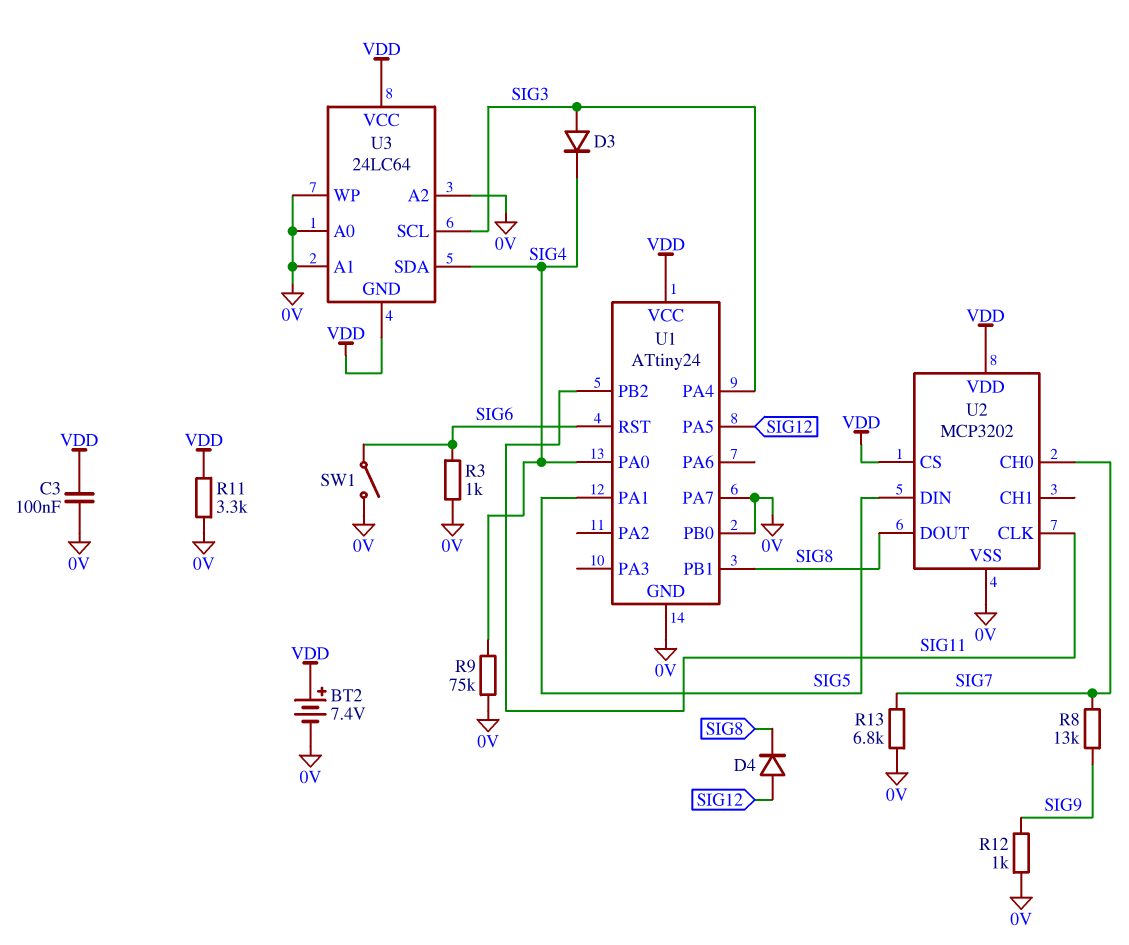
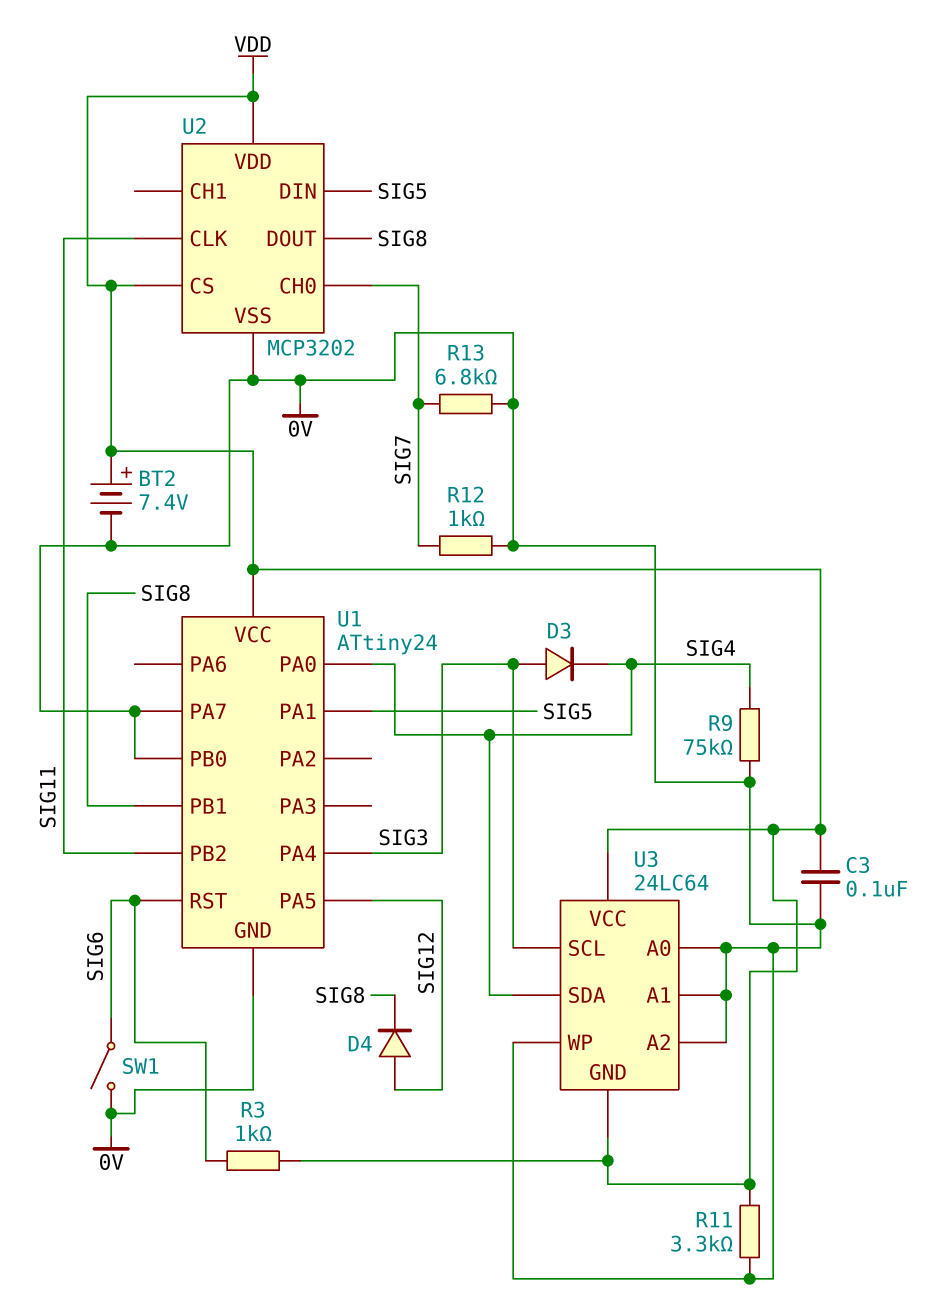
R3: 1k (0V, SIG6) -> 1k (SIG6, VDD)
R8: 13k (SIG7, SIG9) -> none
R12: 1k (0V, SIG9) -> 1k (0V, SIG7)

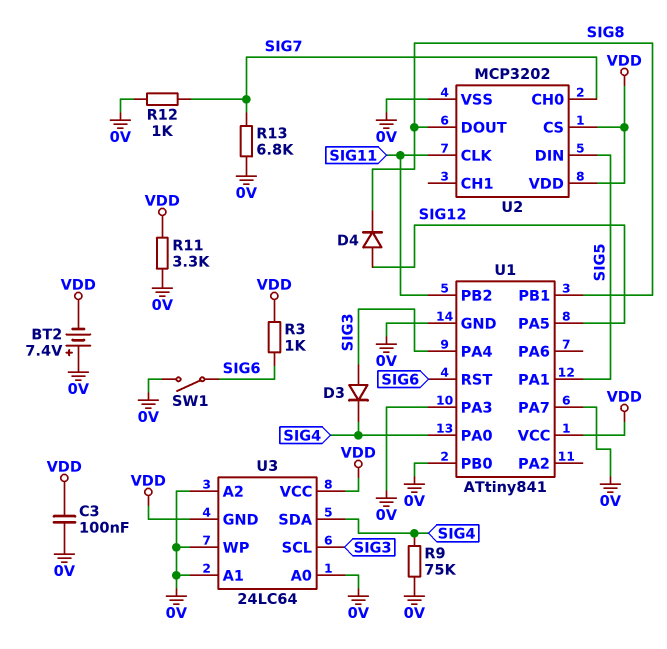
BT2: 7.4V (plus VDD, minus 0V) -> 7.4V (plus 0V, minus VDD)
U1: ATtiny24 -> ATtiny841
U1 pin PA3: none -> 0V

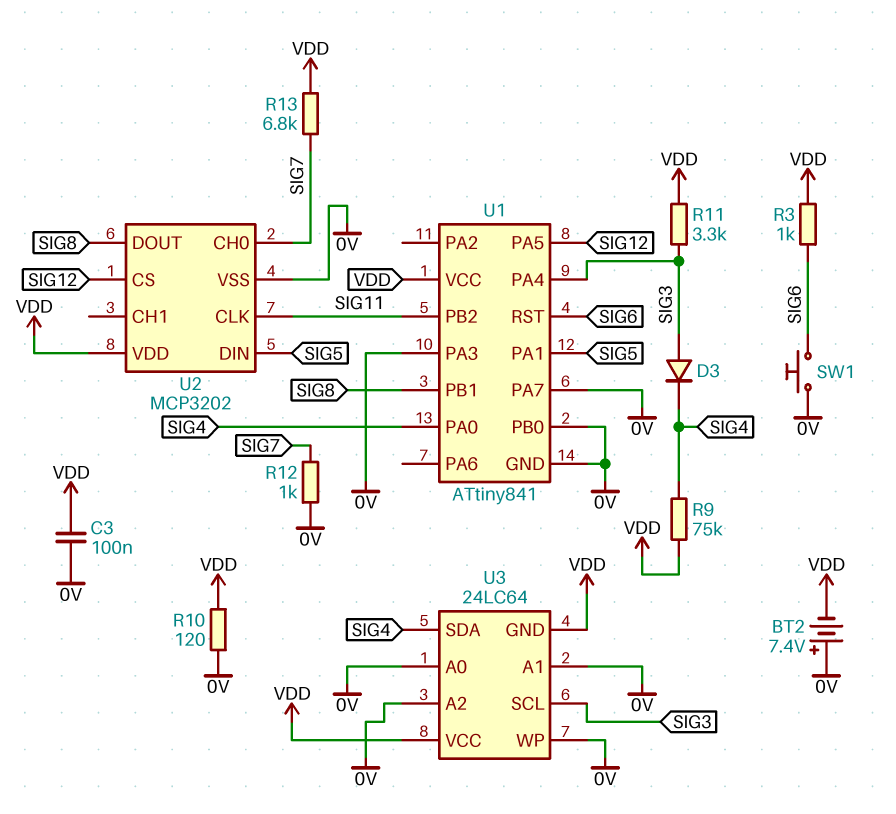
D4: diode (A SIG12, K SIG8) -> none
R9: 75k (0V, SIG4) -> 75k (SIG4, VDD)
R10: none -> 120 (0V, VDD)
R11: 3.3k (0V, VDD) -> 3.3k (SIG3, VDD)
R13: 6.8k (0V, SIG7) -> 6.8k (SIG7, VDD)
SW1: switch (0V, SIG6) -> button (0V, SIG6)
U2 pin CS: VDD -> SIG12

